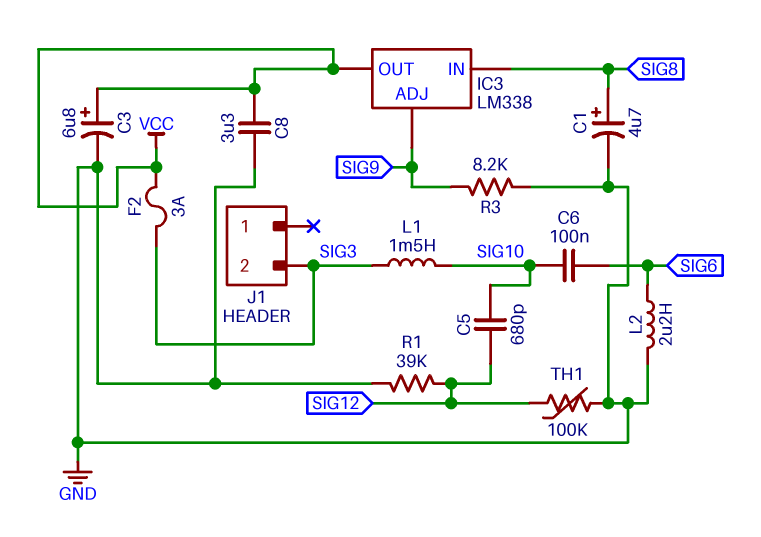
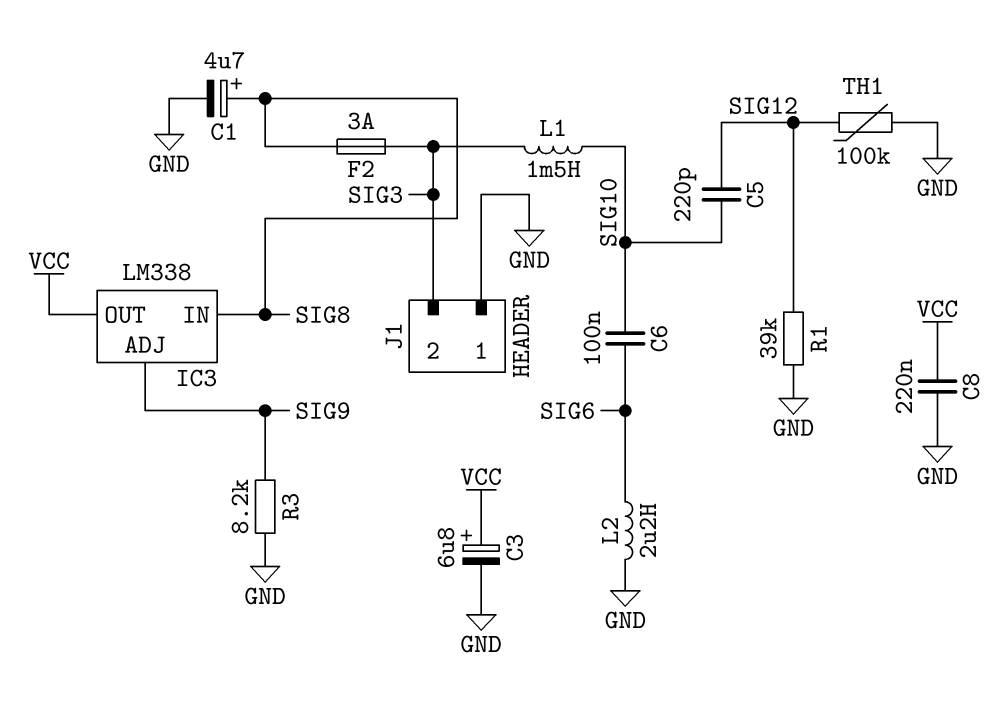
C5: 680pF (SIG10, SIG12) -> 220pF (SIG10, SIG12)
C8: 3.3uF (GND, VCC) -> 220nF (GND, VCC)
F2: 3A (SIG3, VCC) -> 3A (SIG3, SIG8)
J1 pin 1: none -> GND

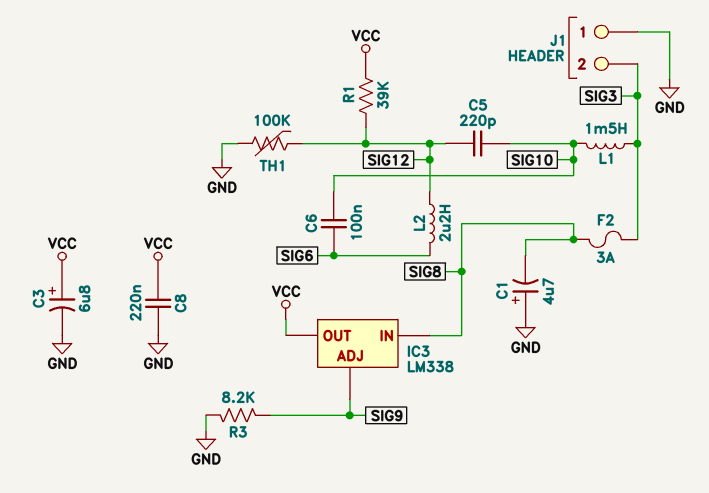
C1: 4.7uF (plus SIG8, minus GND) -> 4.7uF (plus GND, minus SIG8)
L2: 2.2uH (GND, SIG6) -> 2.2uH (SIG6, SIG12)
R1: 39k (GND, SIG12) -> 39k (SIG12, VCC)

